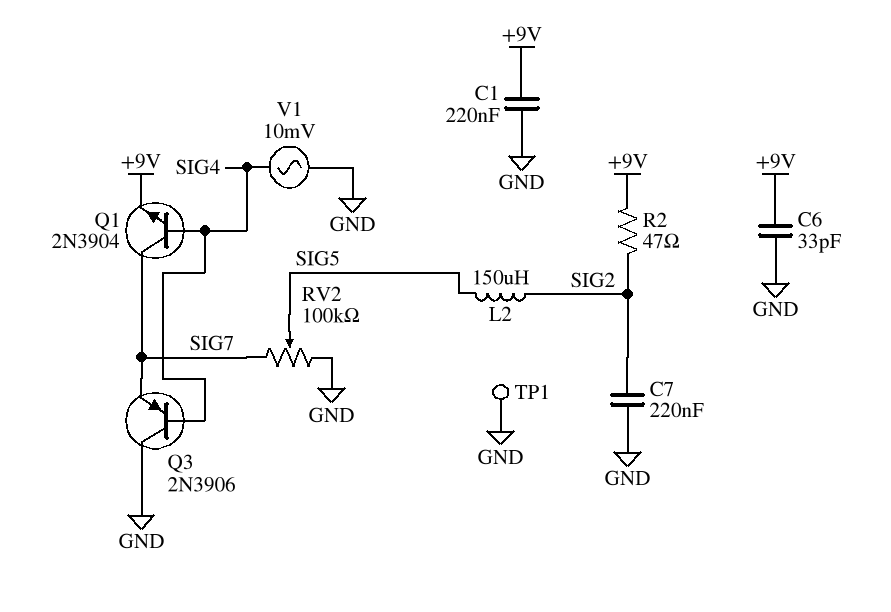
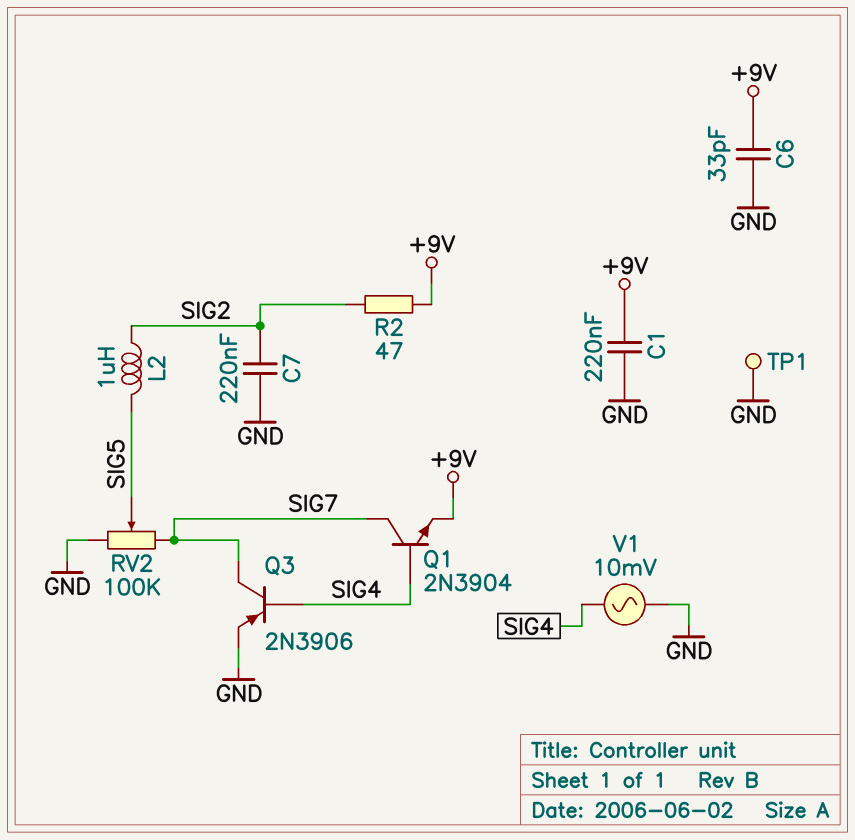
L2: 150uH (SIG2, SIG5) -> 1uH (SIG2, SIG5)
Q3: PNP 2N3906 (B SIG4, C GND, E SIG7) -> PNP 2N3906 (B SIG4, C SIG7, E GND)

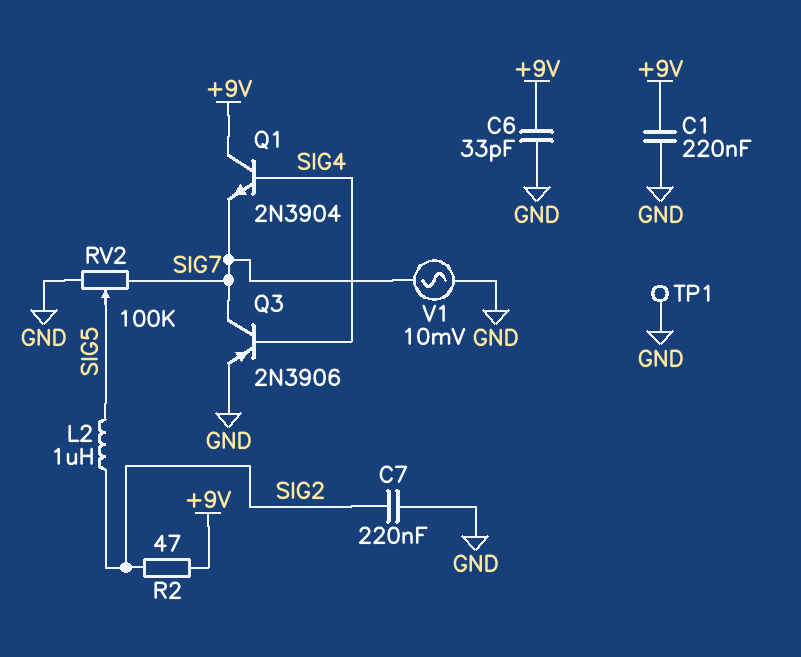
Q1: NPN 2N3904 (B SIG4, C SIG7, E +9V) -> NPN 2N3904 (B SIG4, C +9V, E SIG7)
V1: AC 10mV (GND, SIG4) -> AC 10mV (GND, SIG7)

